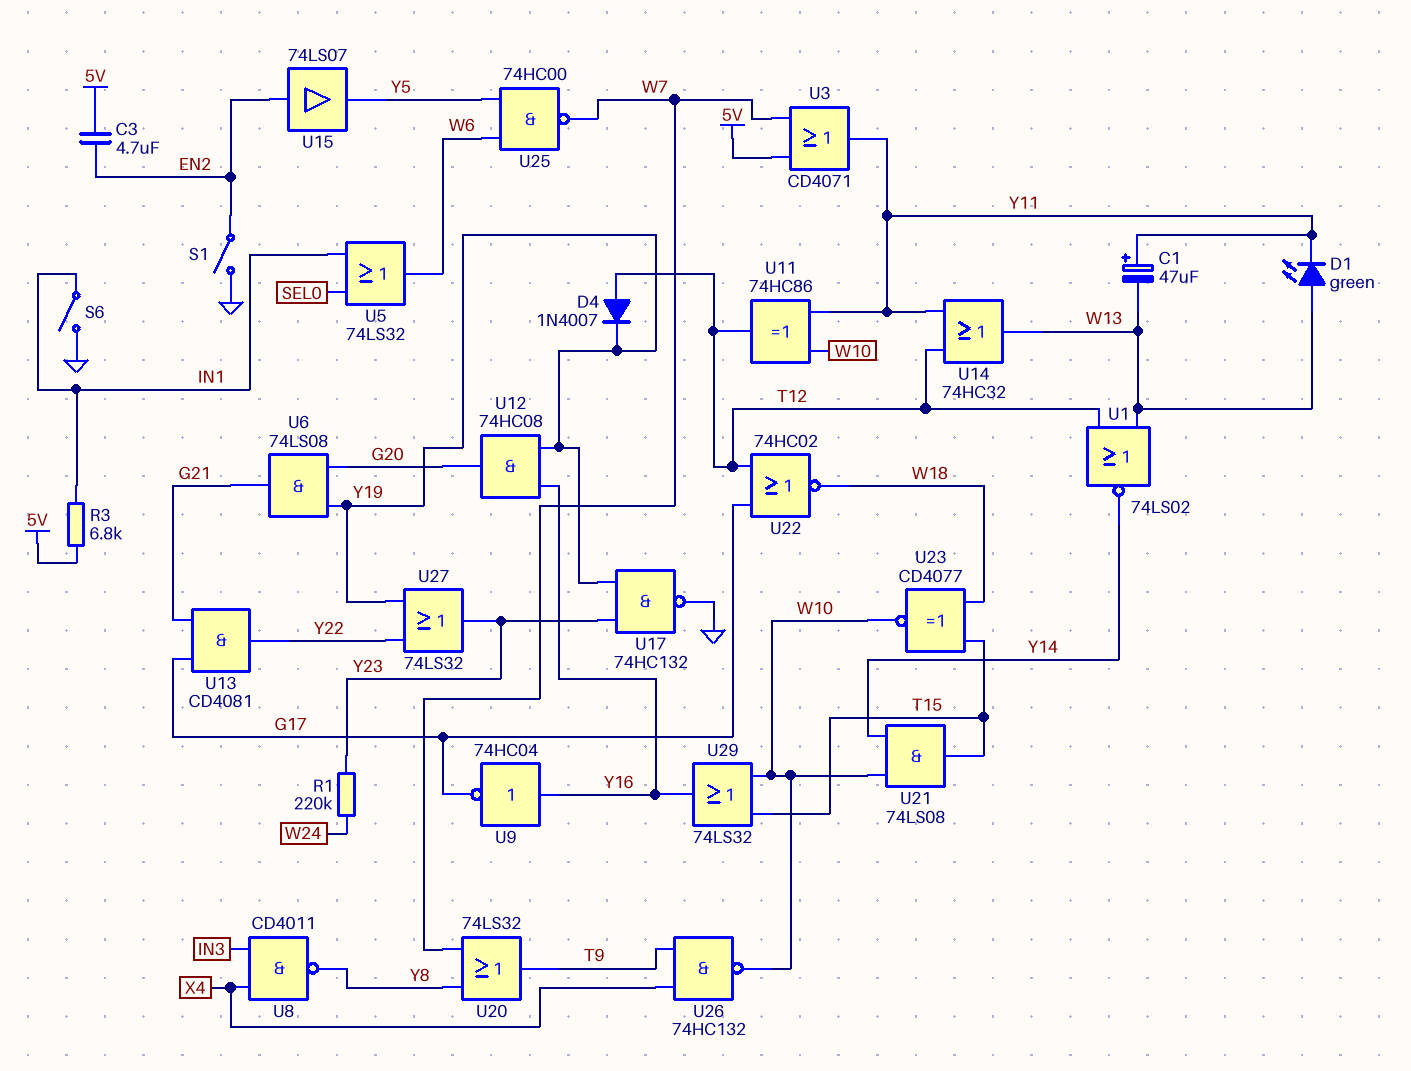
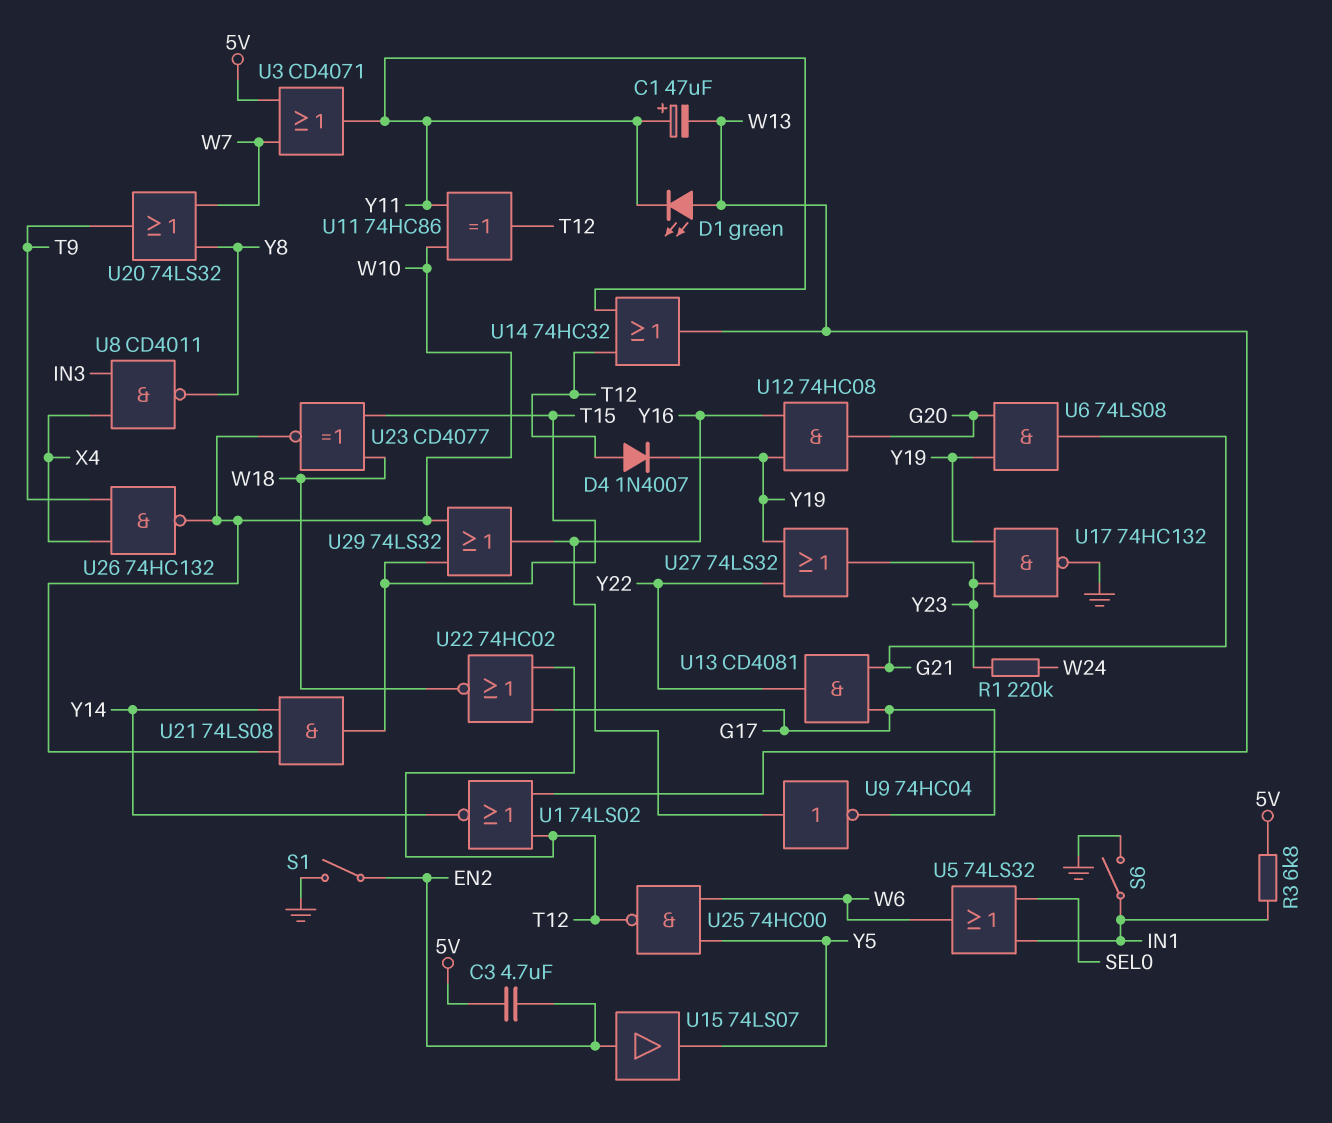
U25: NAND 74HC00 (in W6, in Y5, out W7) -> NAND 74HC00 (in W6, in Y5, out T12)

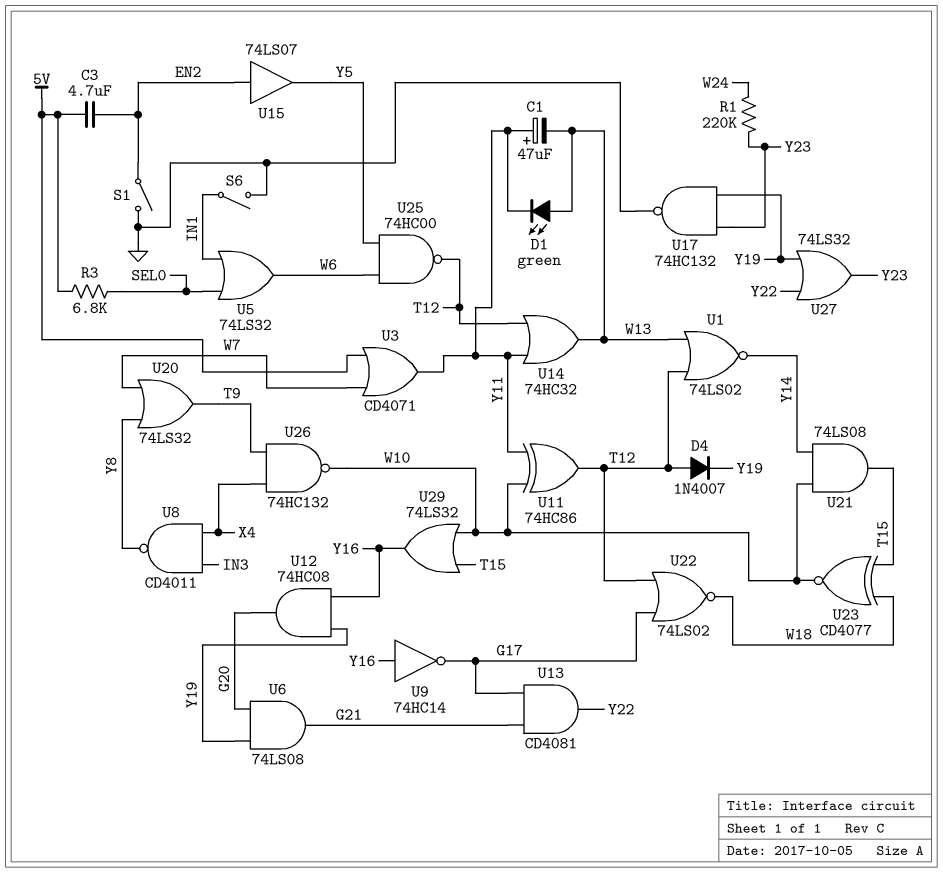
R3: 6.8k (5V, IN1) -> 6.8k (5V, SEL0)
U9: NOT 74HC04 (in Y16, out G17) -> NOT 74HC14 (in Y16, out G17)
U22: NOR 74HC02 (in G17, in T12, out W18) -> NOR 74LS02 (in G17, in T12, out W18)

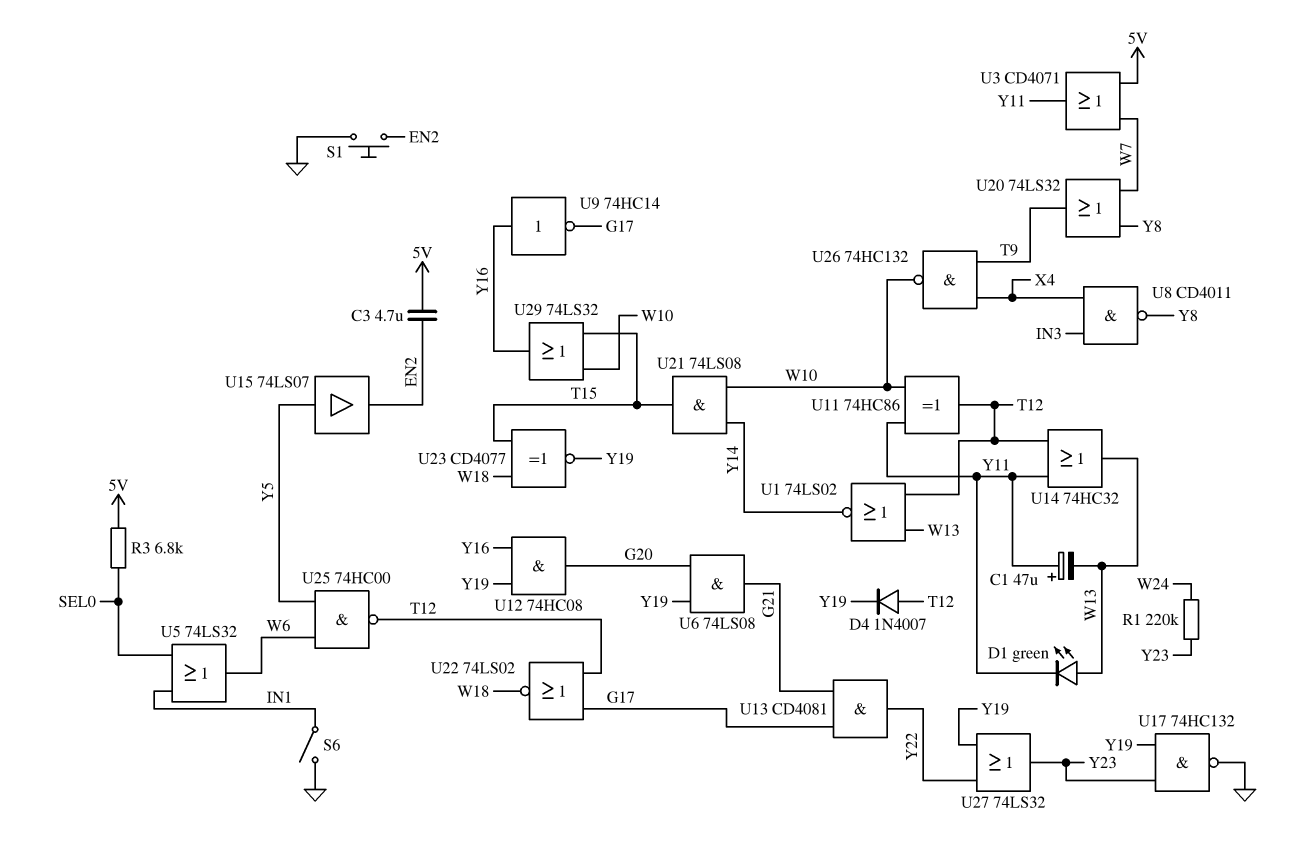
S1: switch (EN2, GND) -> button (EN2, GND)
U15: buffer 74LS07 (in EN2, out Y5) -> buffer 74LS07 (in Y5, out EN2)
U23: XNOR CD4077 (in T15, in W18, out W10) -> XNOR CD4077 (in T15, in W18, out Y19)

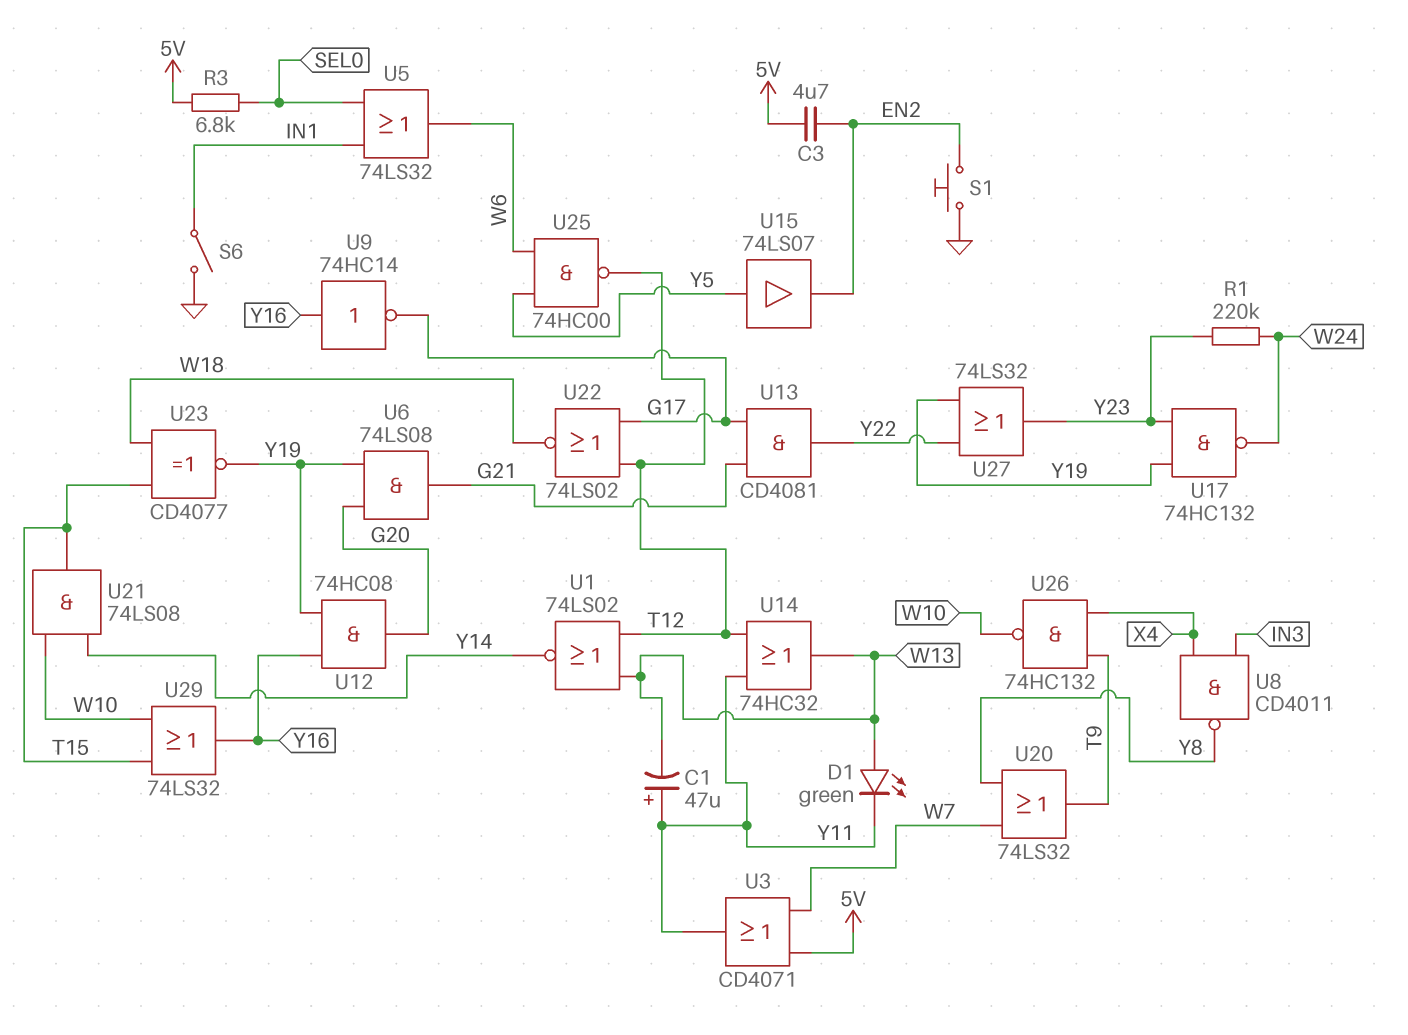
D4: diode 1N4007 (A T12, K Y19) -> none
U11: XOR 74HC86 (in W10, in Y11, out T12) -> none
U17: NAND 74HC132 (in Y19, in Y23, out GND) -> NAND 74HC132 (in Y19, in Y23, out W24)

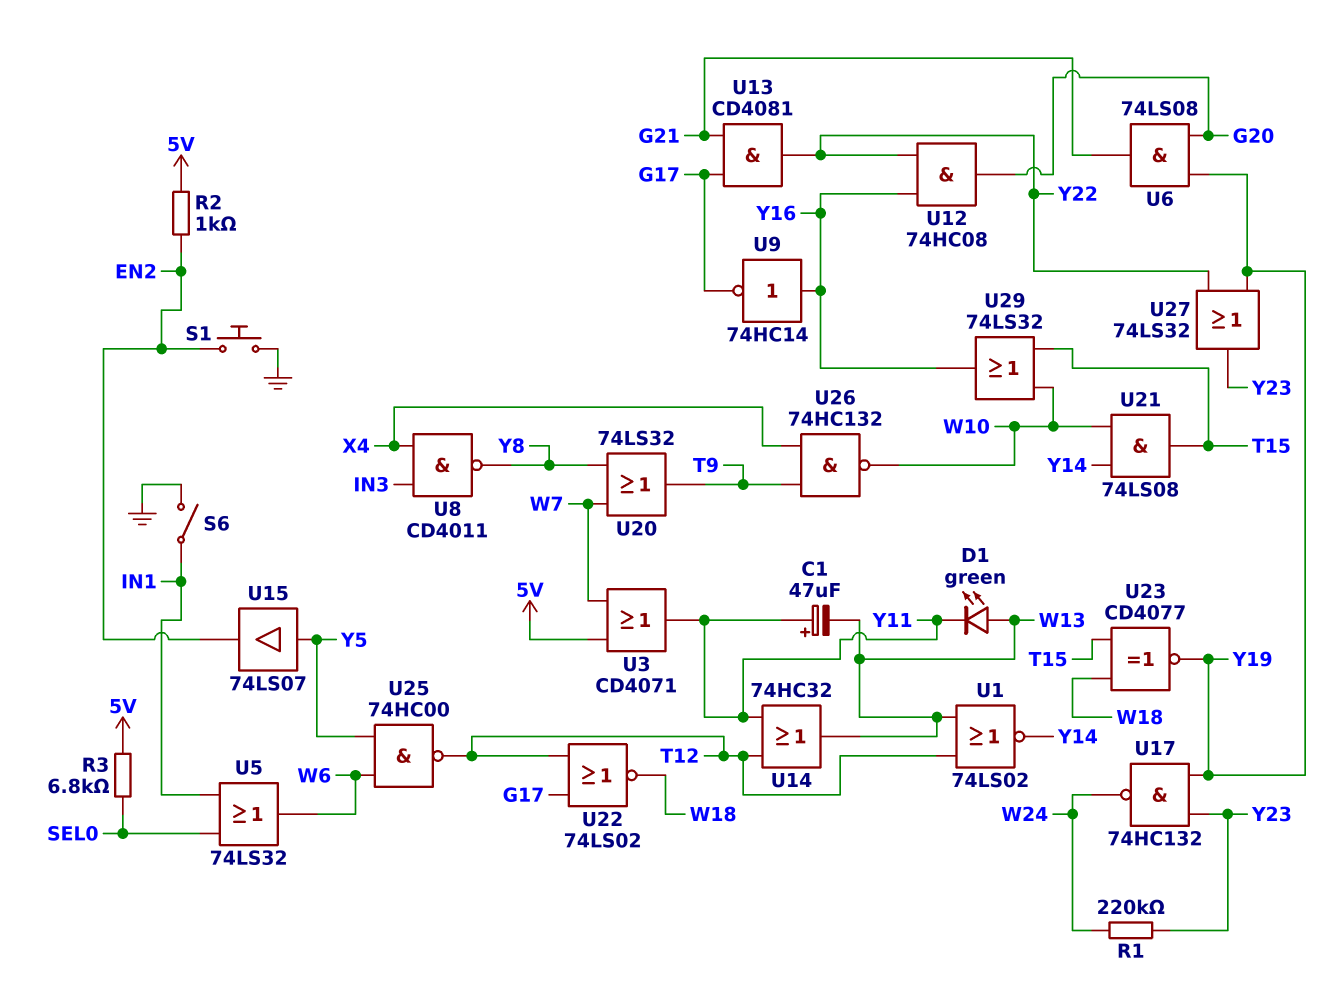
C3: 4.7uF (5V, EN2) -> none
R2: none -> 1k (5V, EN2)
U12: AND 74HC08 (in Y16, in Y19, out G20) -> AND 74HC08 (in Y16, in Y22, out G20)

